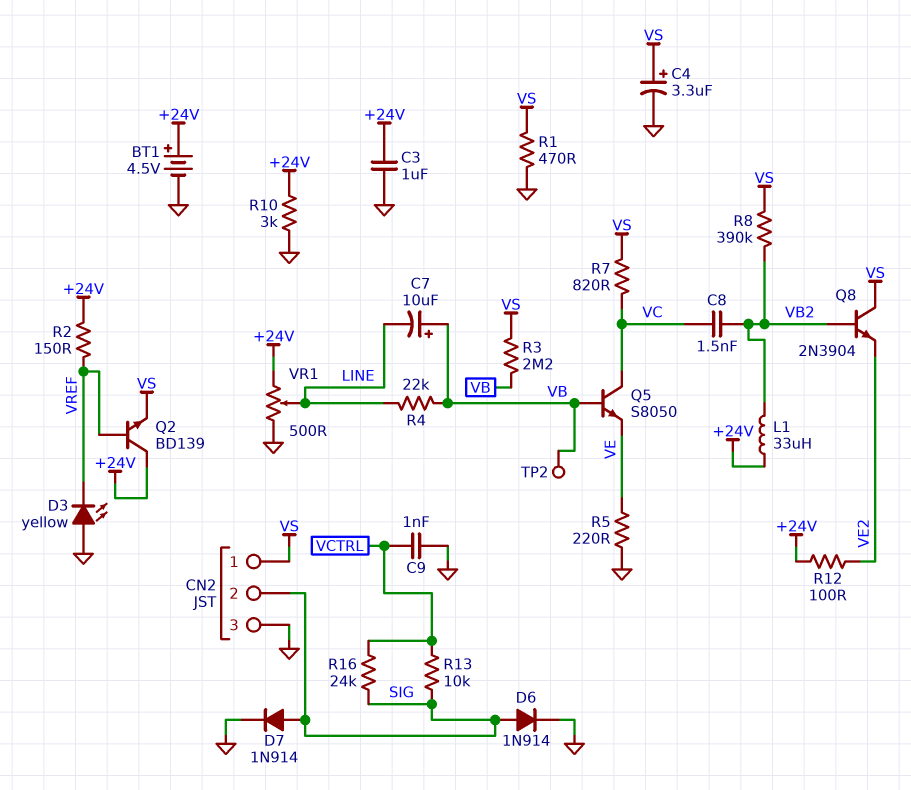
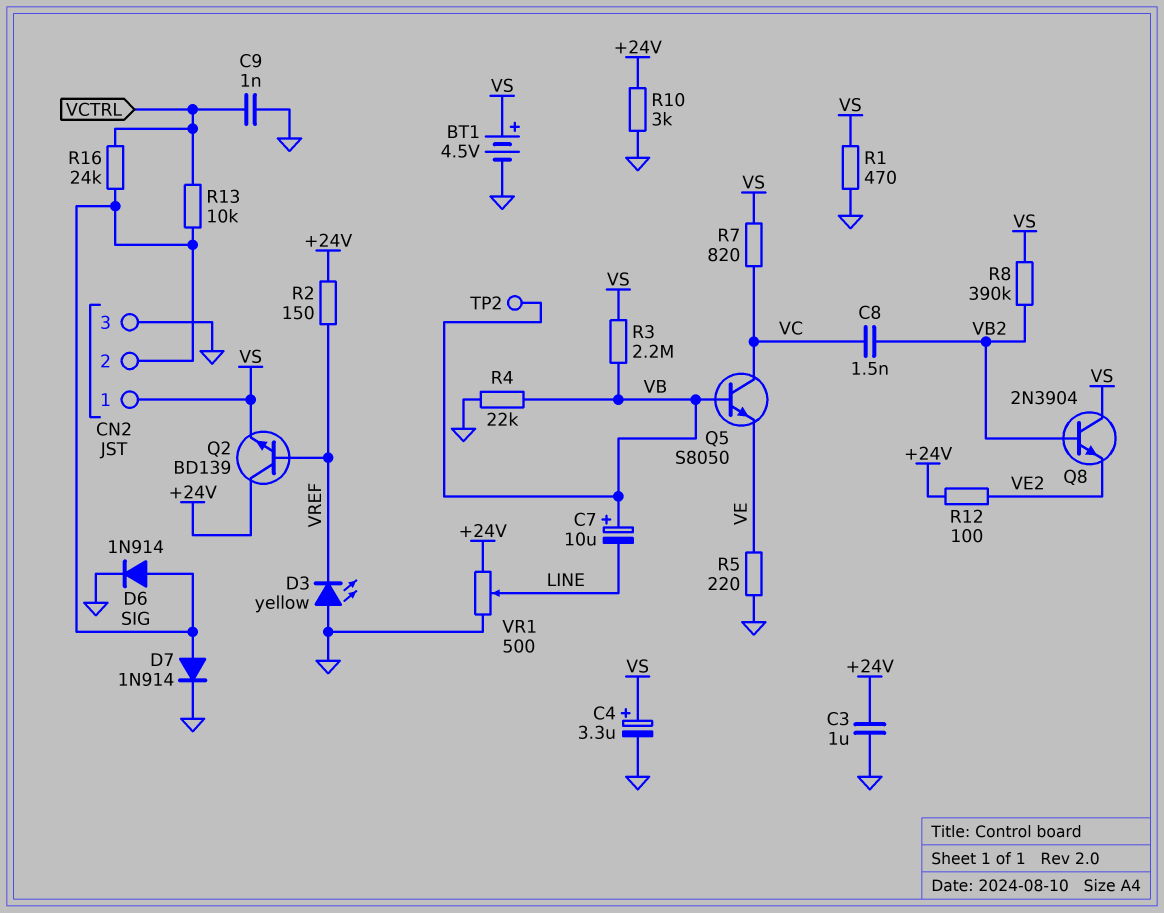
BT1: 4.5V (plus +24V, minus GND) -> 4.5V (plus VS, minus GND)
L1: 33uH (+24V, VB2) -> none
R4: 22k (LINE, VB) -> 22k (GND, VB)

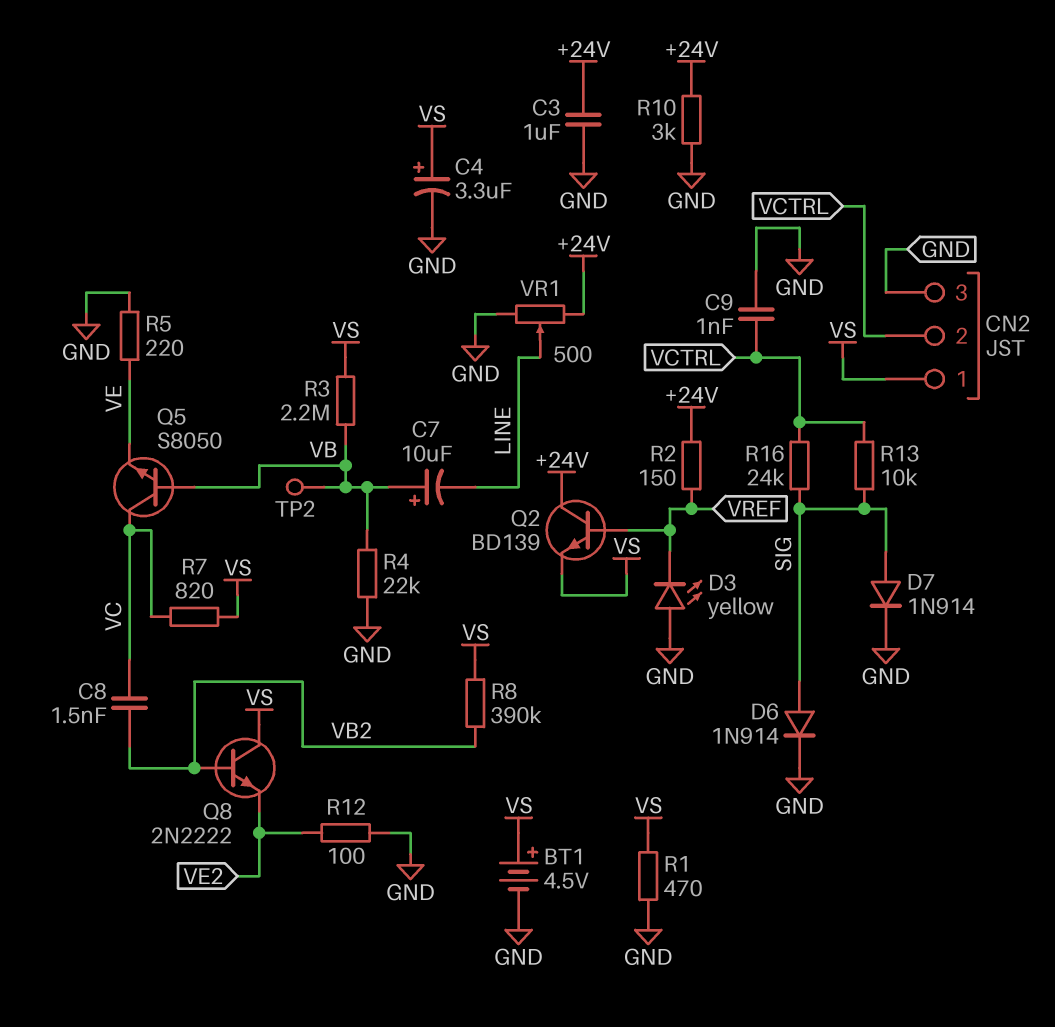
CN2 pin 2: SIG -> VCTRL
Q8: NPN 2N3904 (B VB2, C VS, E VE2) -> NPN 2N2222 (B VB2, C VS, E VE2)
R12: 100 (+24V, VE2) -> 100 (GND, VE2)

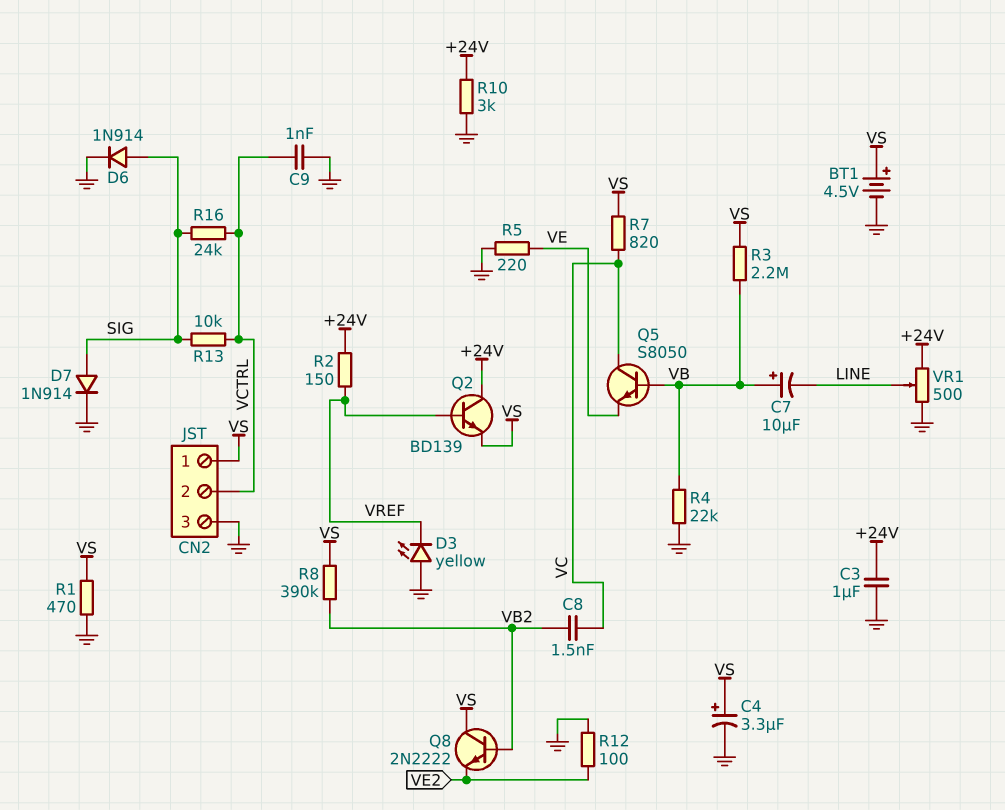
TP2: test point (VB) -> none

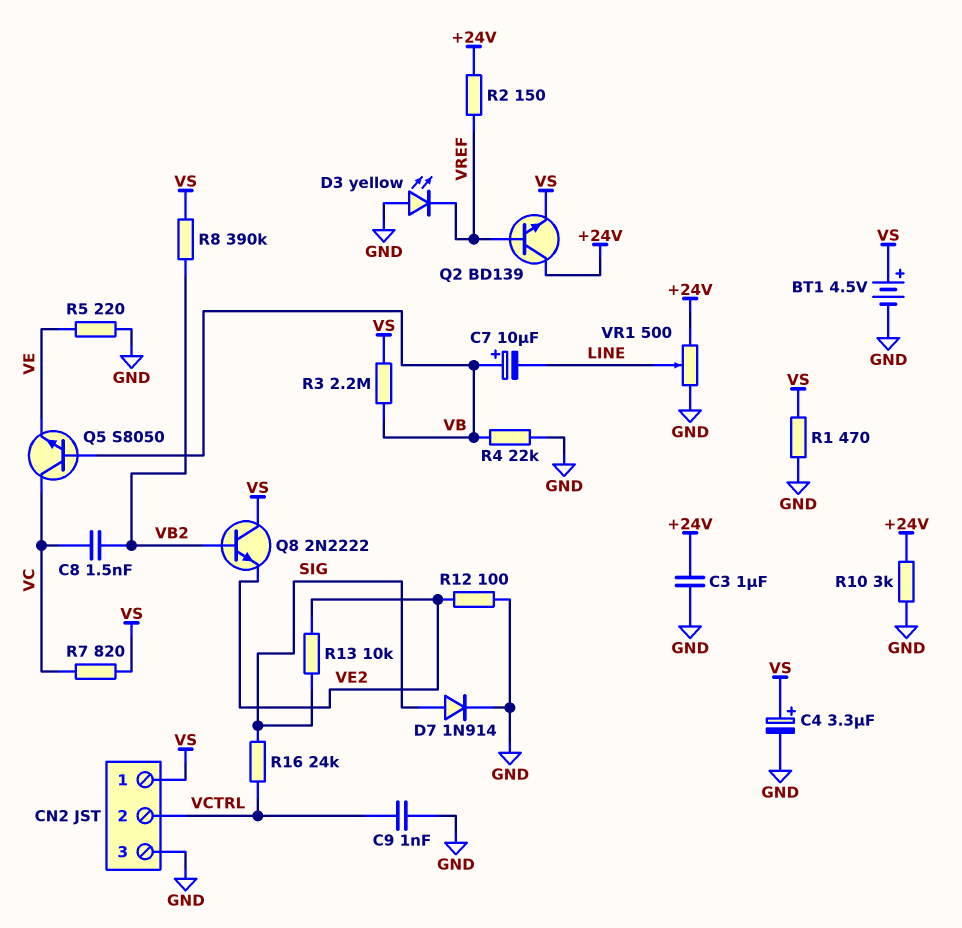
D6: diode 1N914 (A SIG, K GND) -> none
R13: 10k (SIG, VCTRL) -> 10k (SIG, VE2)

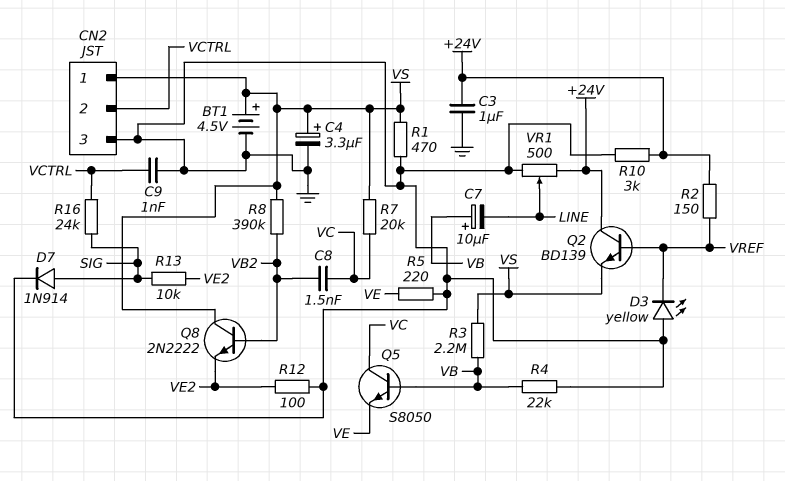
R7: 820 (VC, VS) -> 20k (VC, VS)

